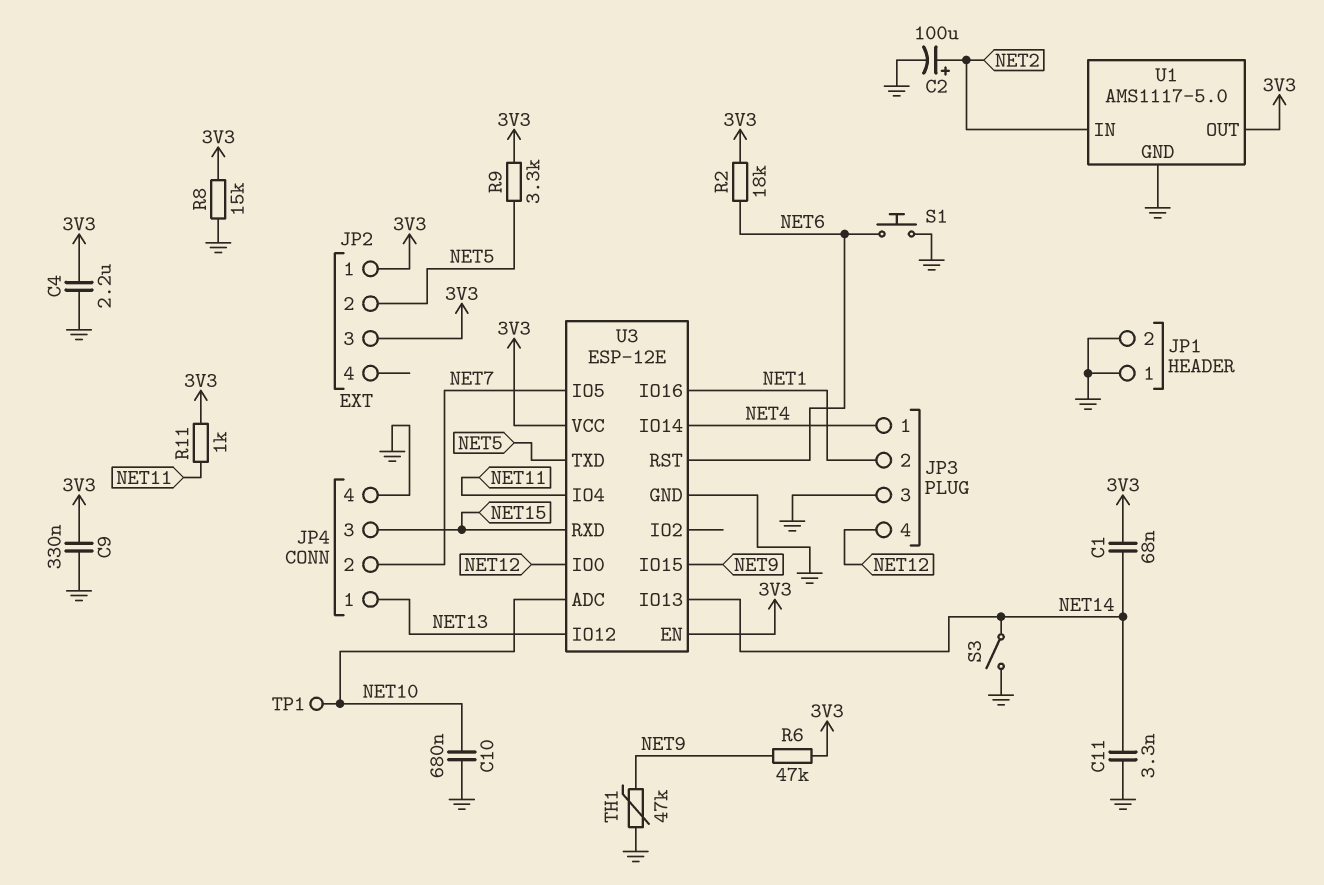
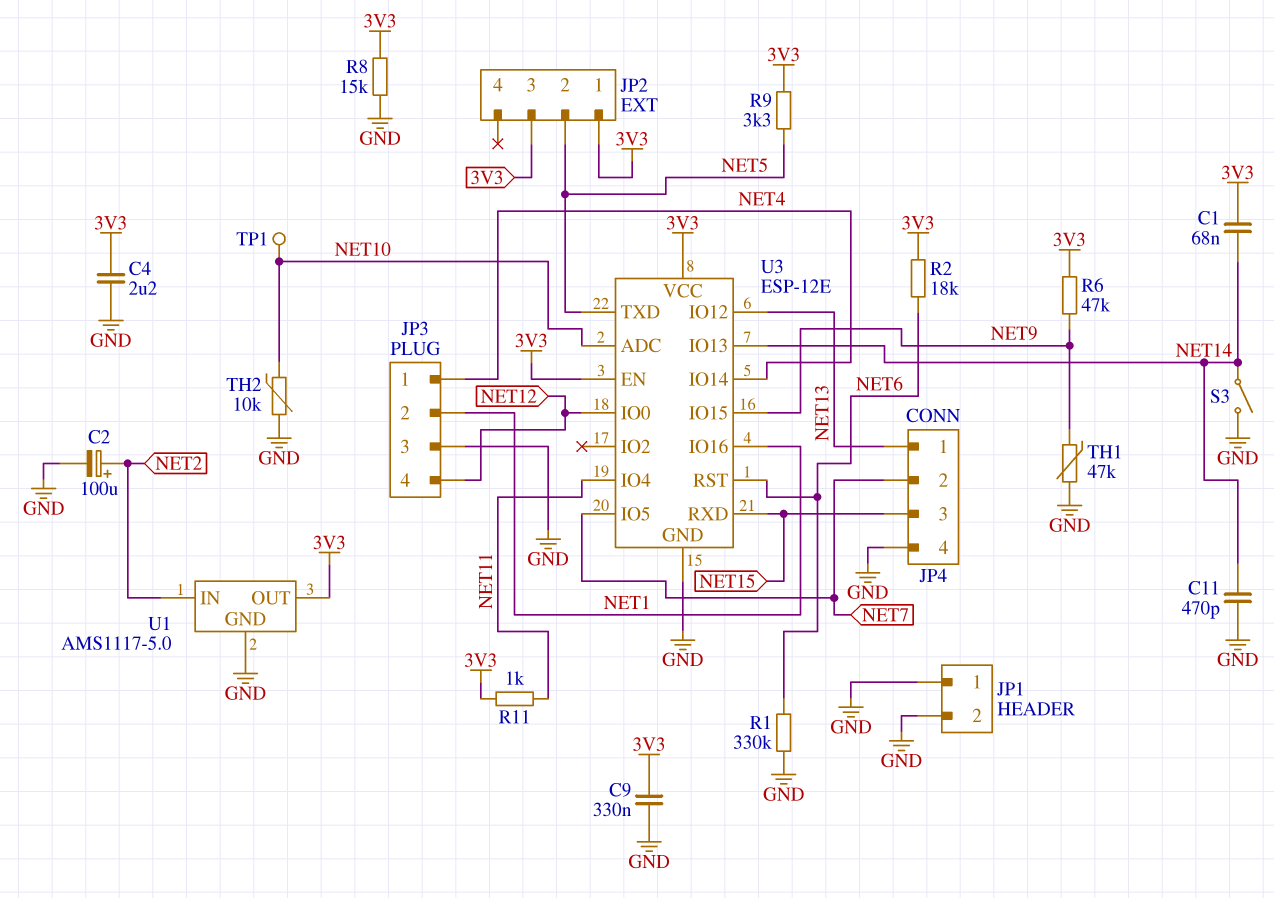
C10: 680nF (GND, NET10) -> none
C11: 3.3nF (GND, NET14) -> 470pF (GND, NET14)
R1: none -> 330k (GND, NET6)
S1: button (GND, NET6) -> none
TH2: none -> 10k (GND, NET10)

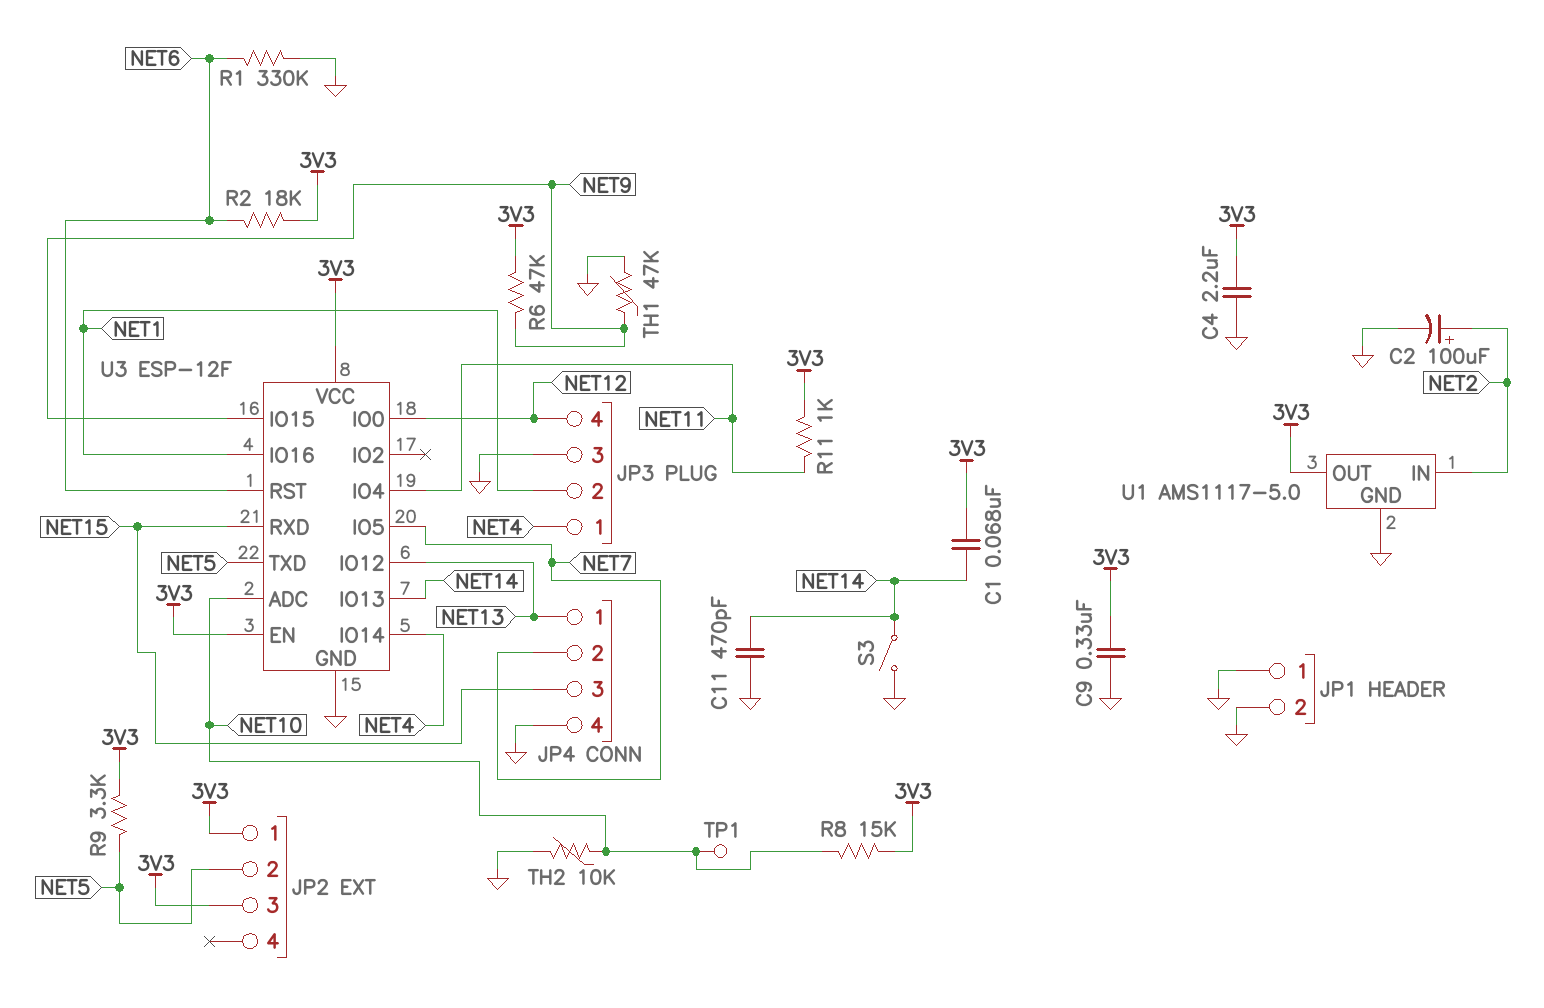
R8: 15k (3V3, GND) -> 15k (3V3, NET10)
U3: ESP-12E -> ESP-12F

